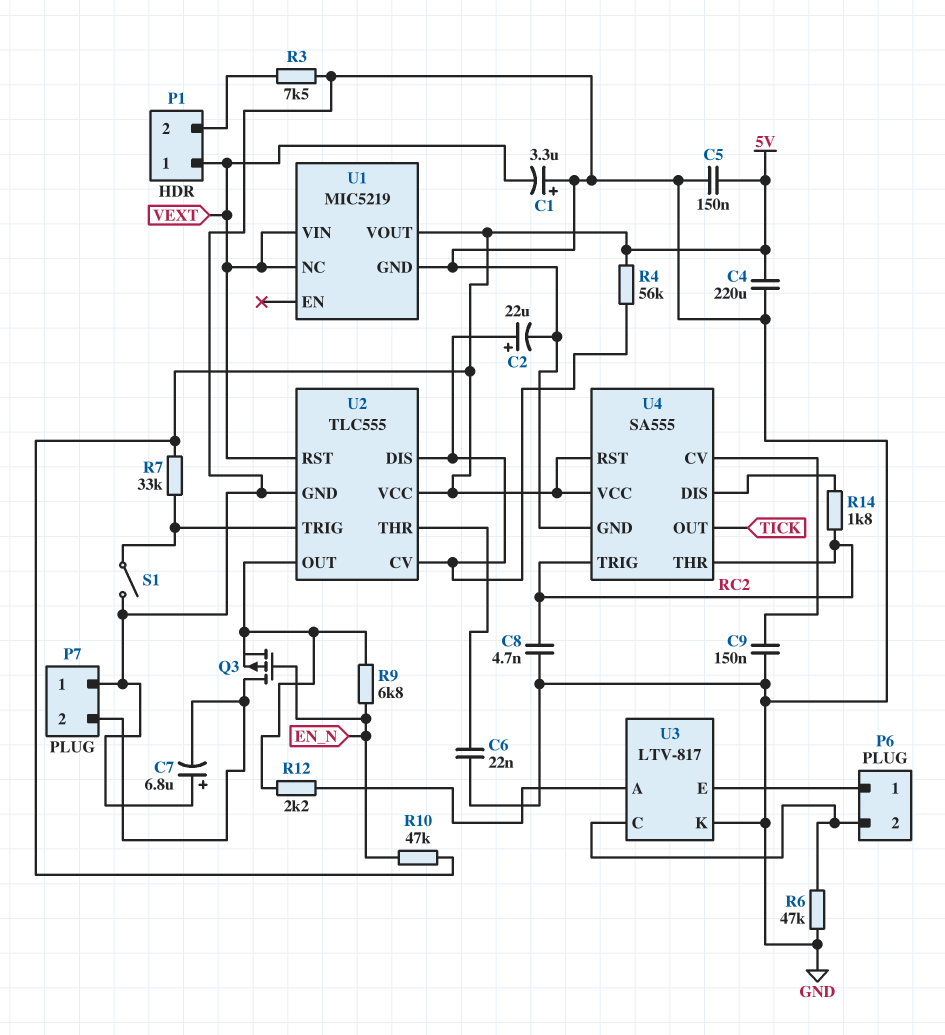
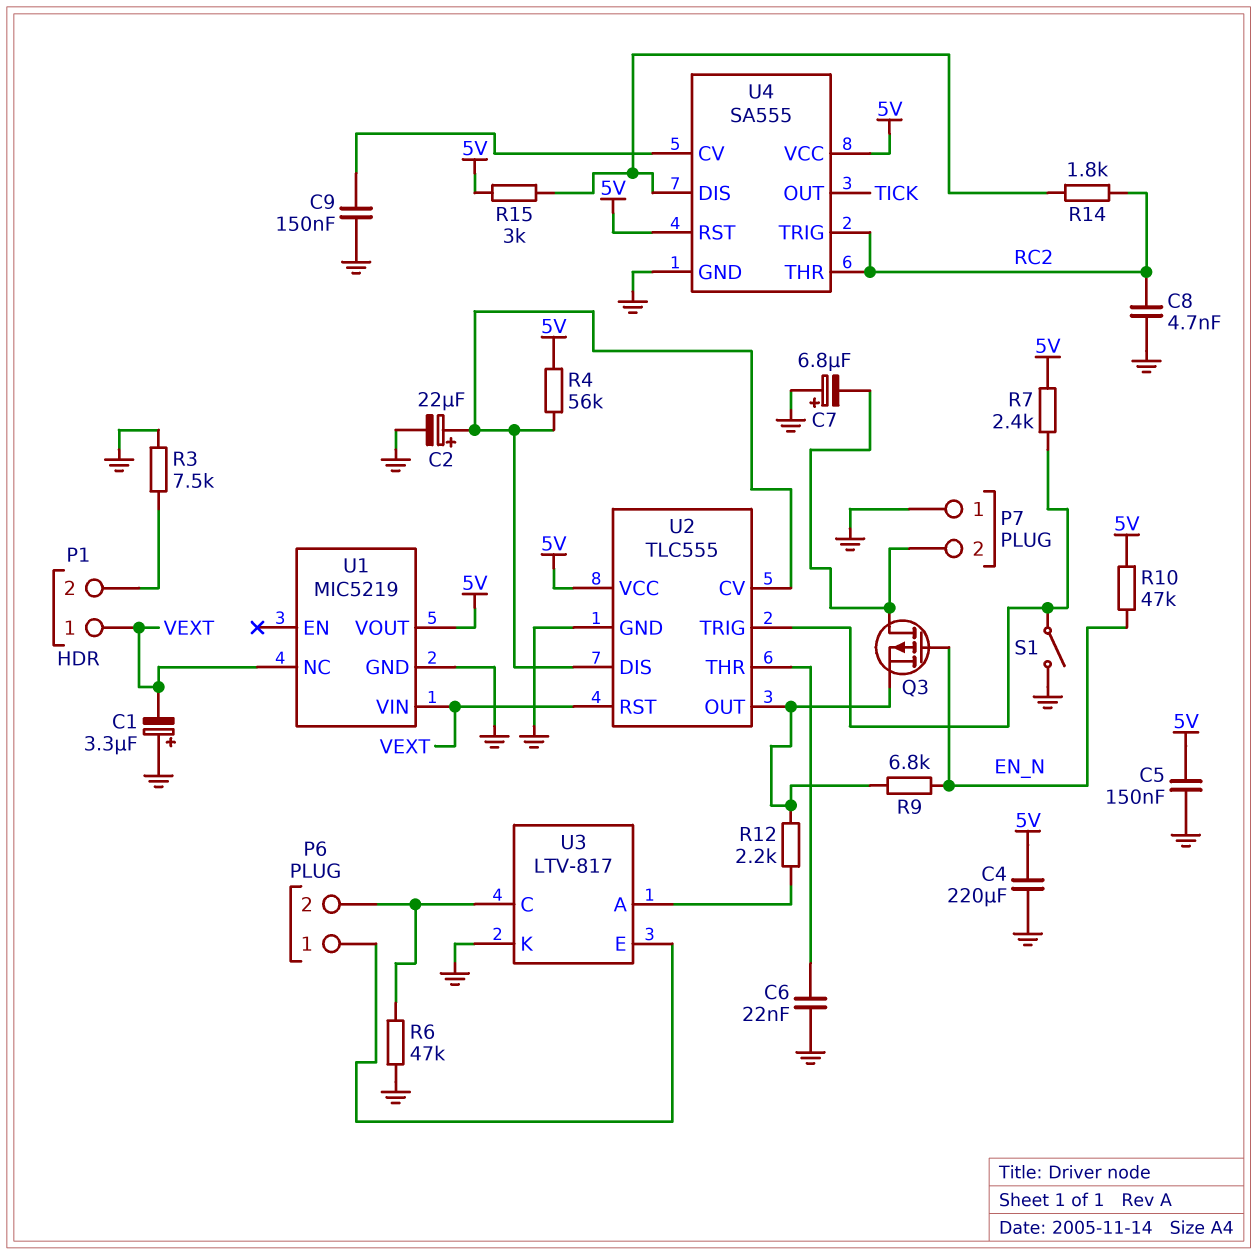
R7: 33k (5V, U2/TRIG) -> 2.4k (5V, U2/TRIG)
R15: none -> 3k (5V, U4/DIS)

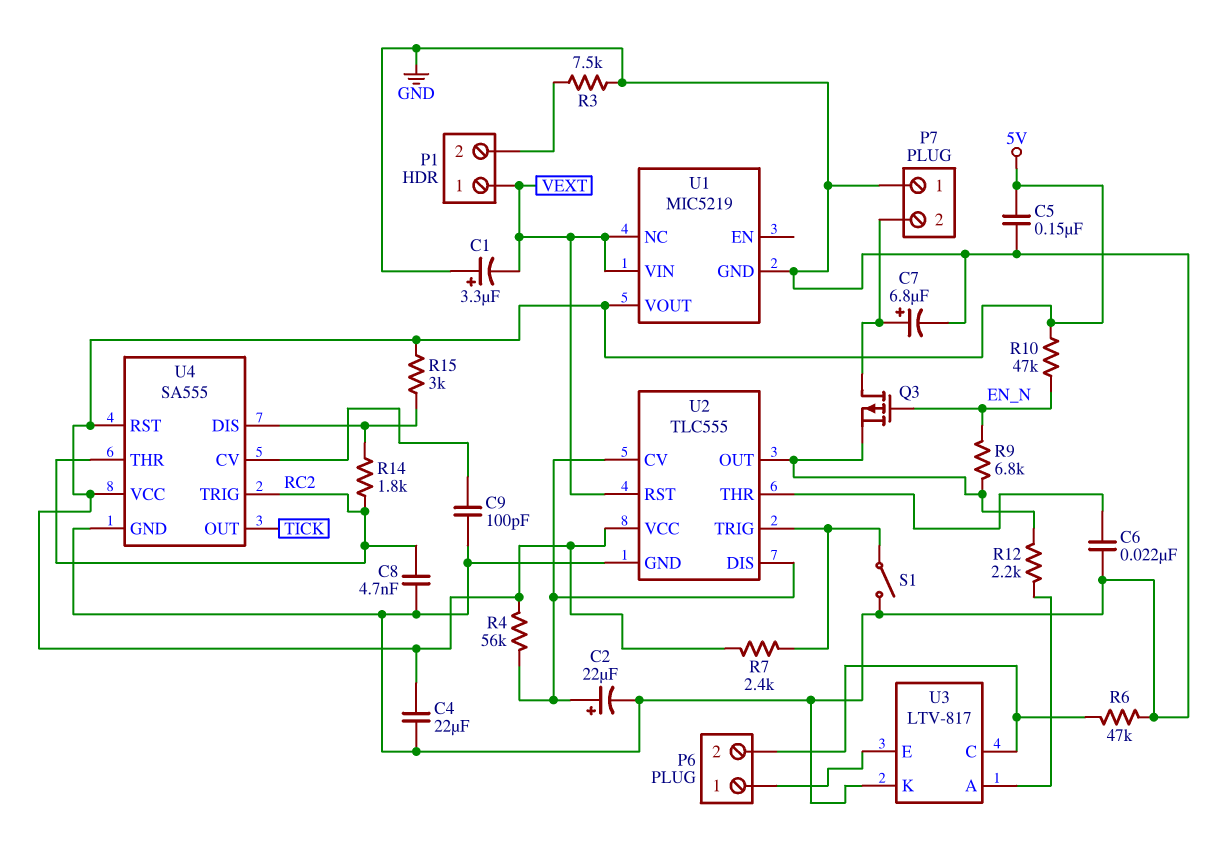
C4: 220uF (5V, GND) -> 22uF (5V, GND)
C7: 6.8uF (plus GND, minus P7/2) -> 6.8uF (plus P7/2, minus GND)
C9: 150nF (GND, U4/CV) -> 100pF (GND, U4/CV)

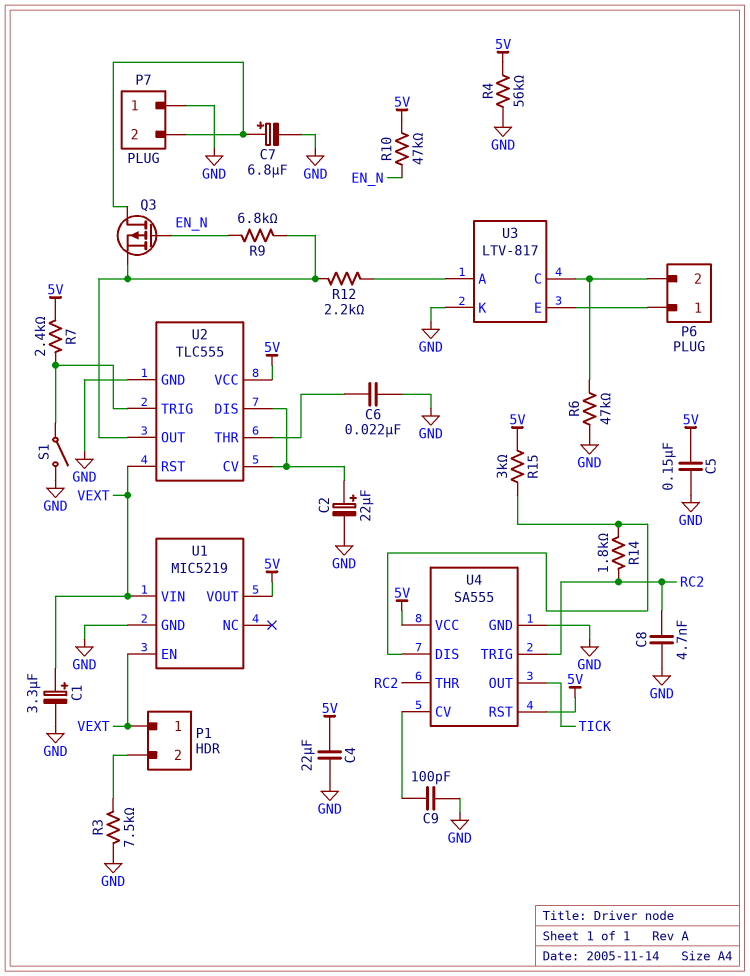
C1: 3.3uF (plus GND, minus VEXT) -> 3.3uF (plus VEXT, minus GND)
R4: 56k (5V, U2/CV) -> 56k (5V, GND)
U1 pin EN: none -> VEXT
U1 pin NC: VEXT -> none

